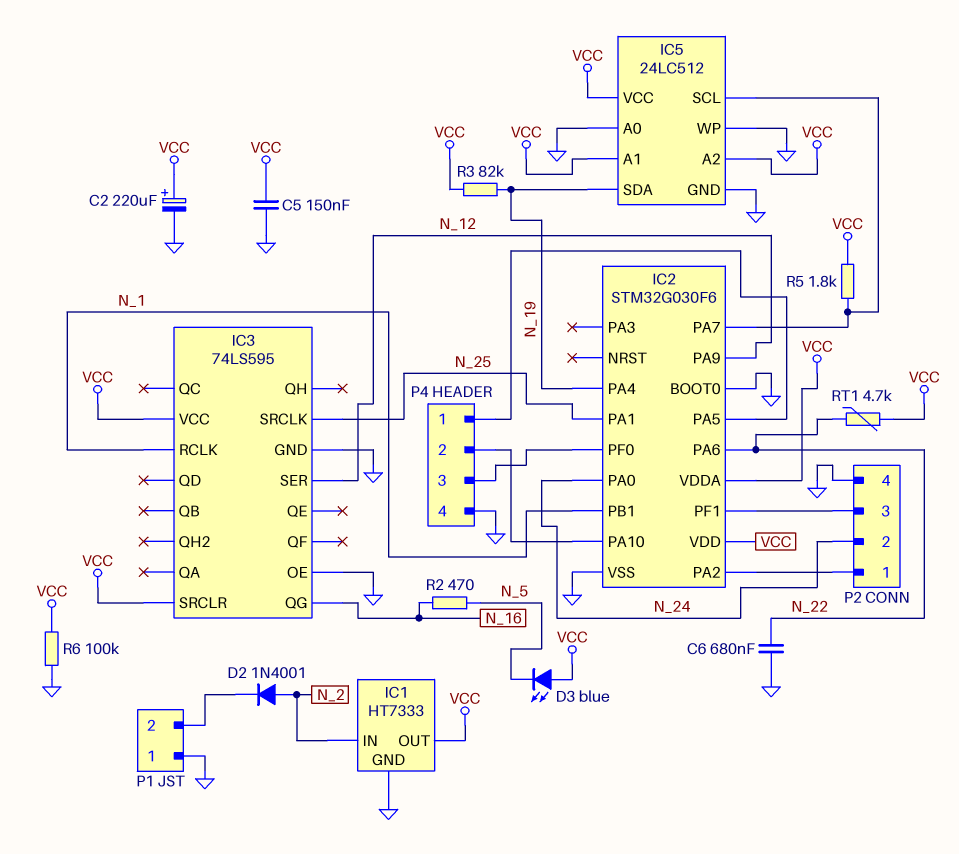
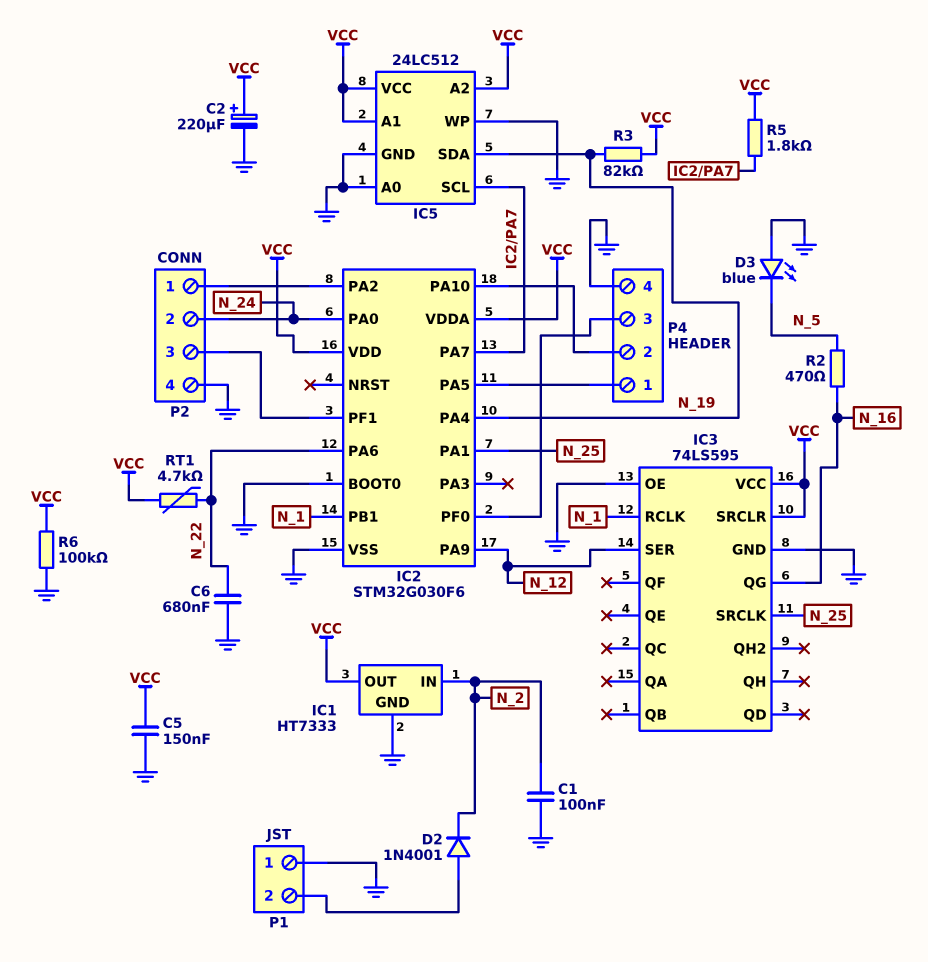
C1: none -> 100nF (GND, N_2)
D2: diode 1N4001 (A N_2, K P1/2) -> diode 1N4001 (A P1/2, K N_2)
D3: LED blue (A VCC, K N_5) -> LED blue (A GND, K N_5)

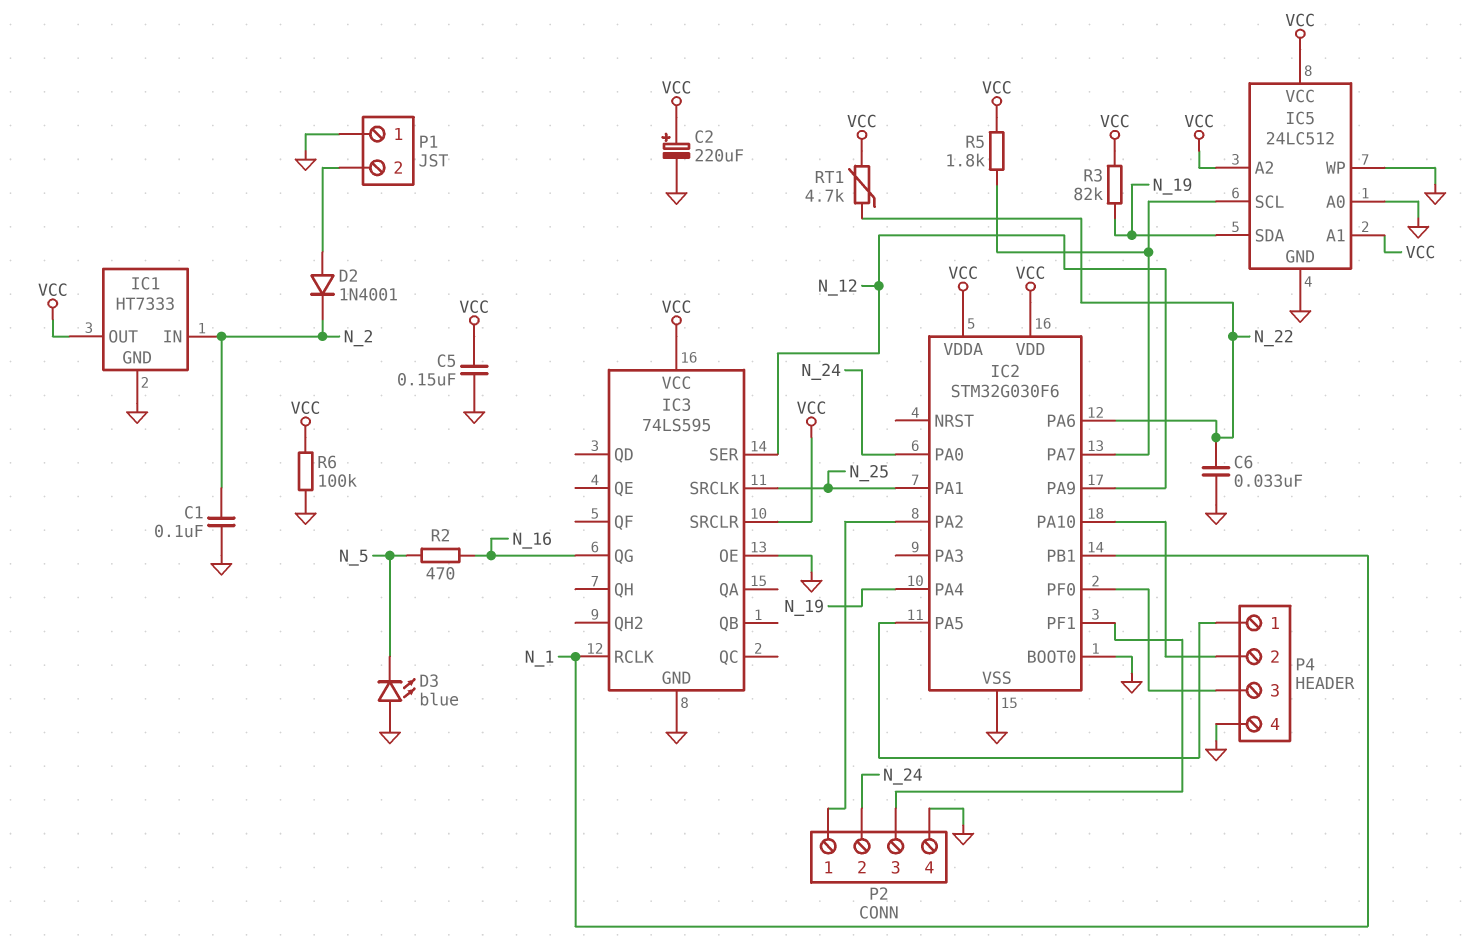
C6: 680nF (GND, N_22) -> 33nF (GND, N_22)

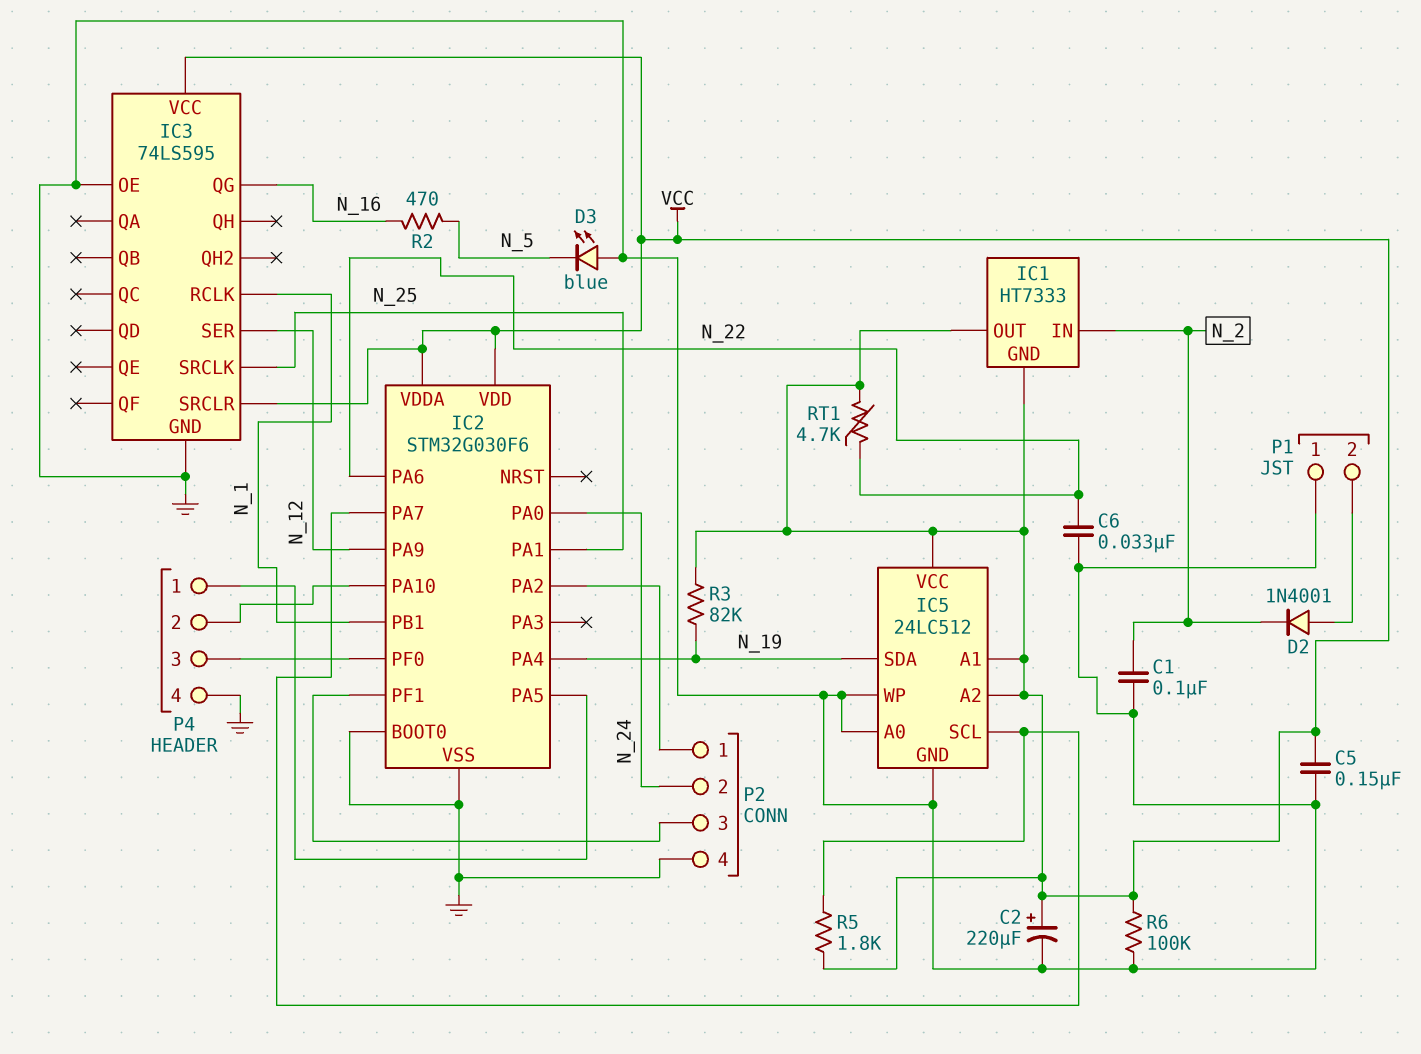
IC1 pin GND: GND -> VCC

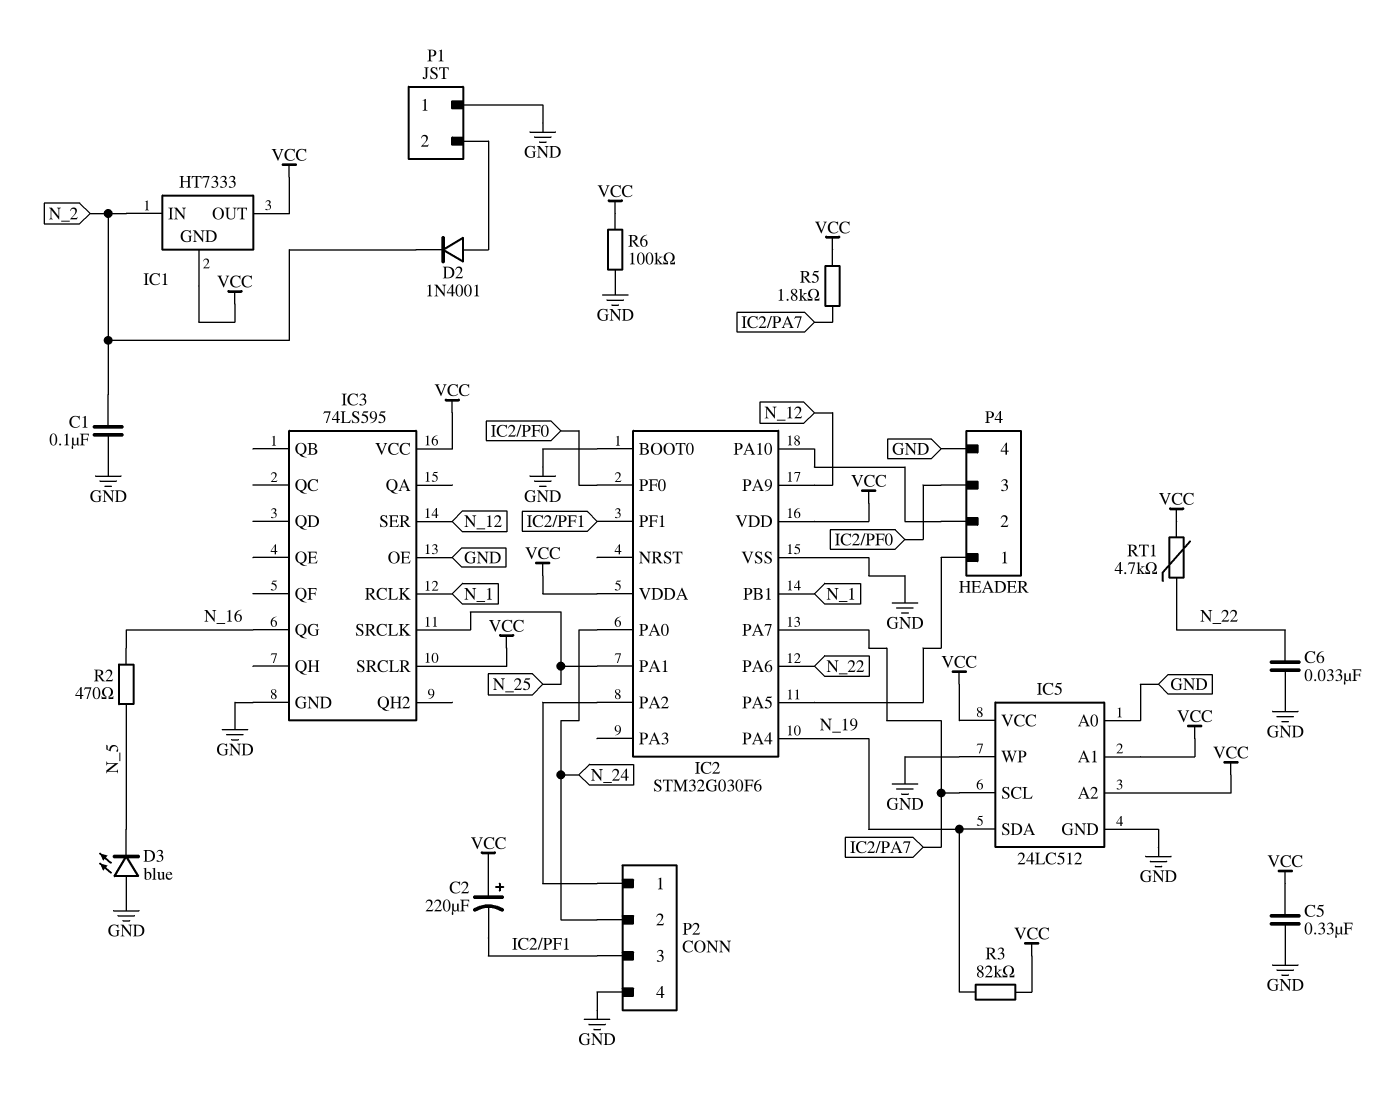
C2: 220uF (plus VCC, minus GND) -> 220uF (plus VCC, minus IC2/PF1)
C5: 150nF (GND, VCC) -> 330nF (GND, VCC)

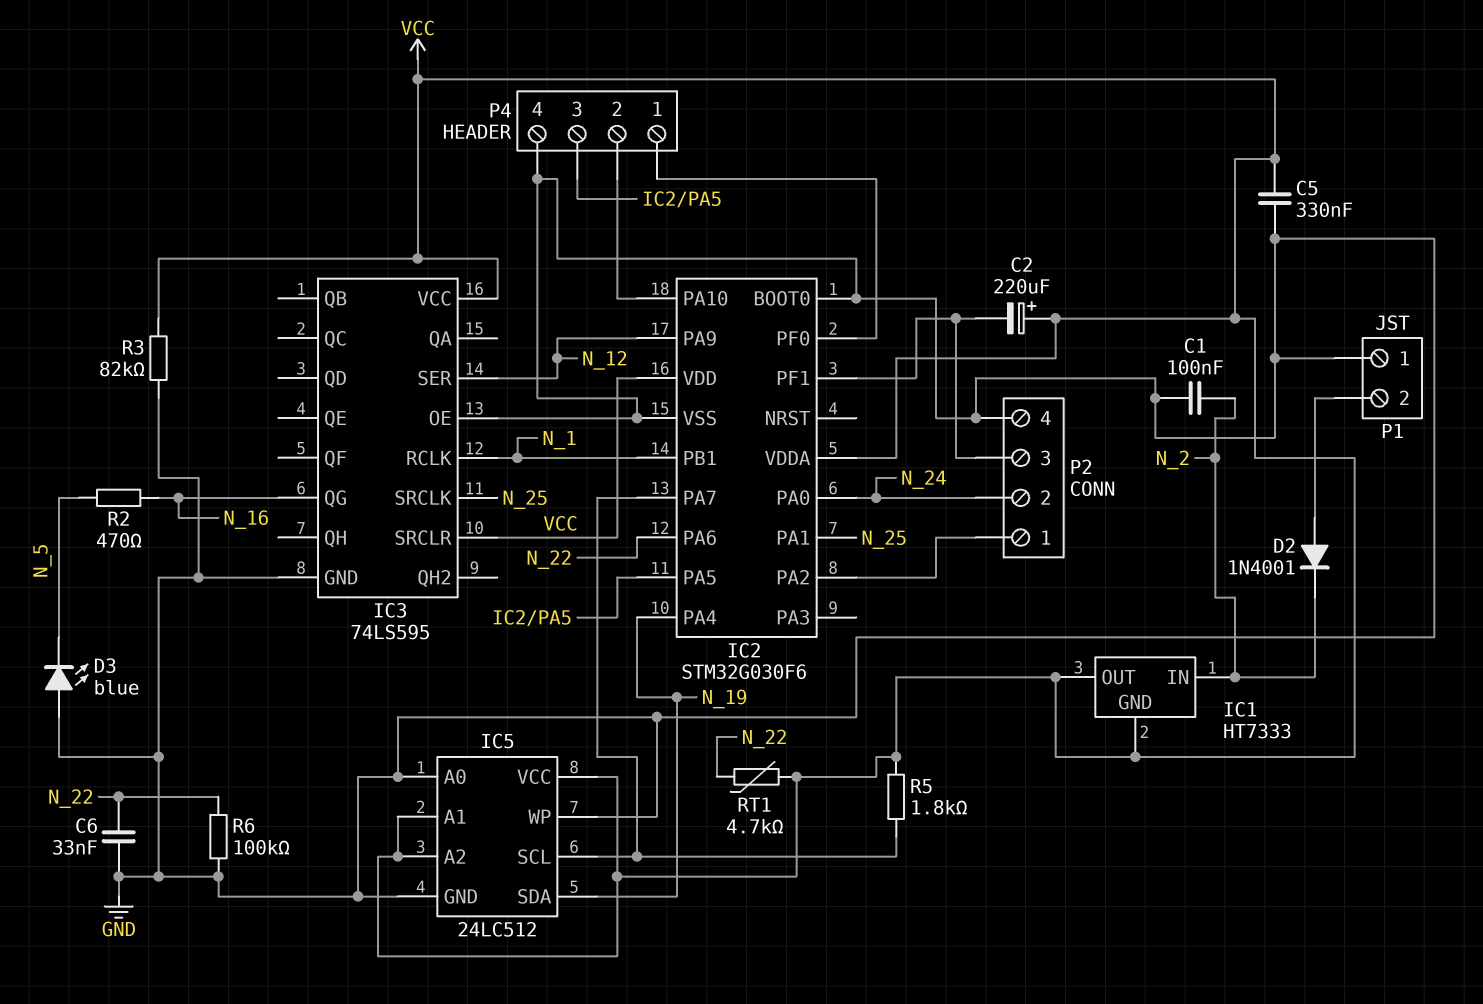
P4 pin 1: IC2/PA5 -> IC2/PF0
P4 pin 3: IC2/PF0 -> IC2/PA5
R3: 82k (N_19, VCC) -> 82k (GND, VCC)
R6: 100k (GND, VCC) -> 100k (GND, N_22)

